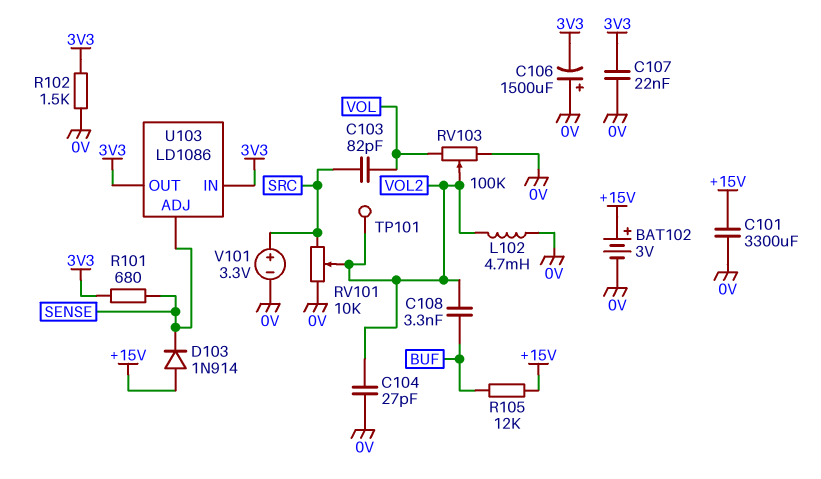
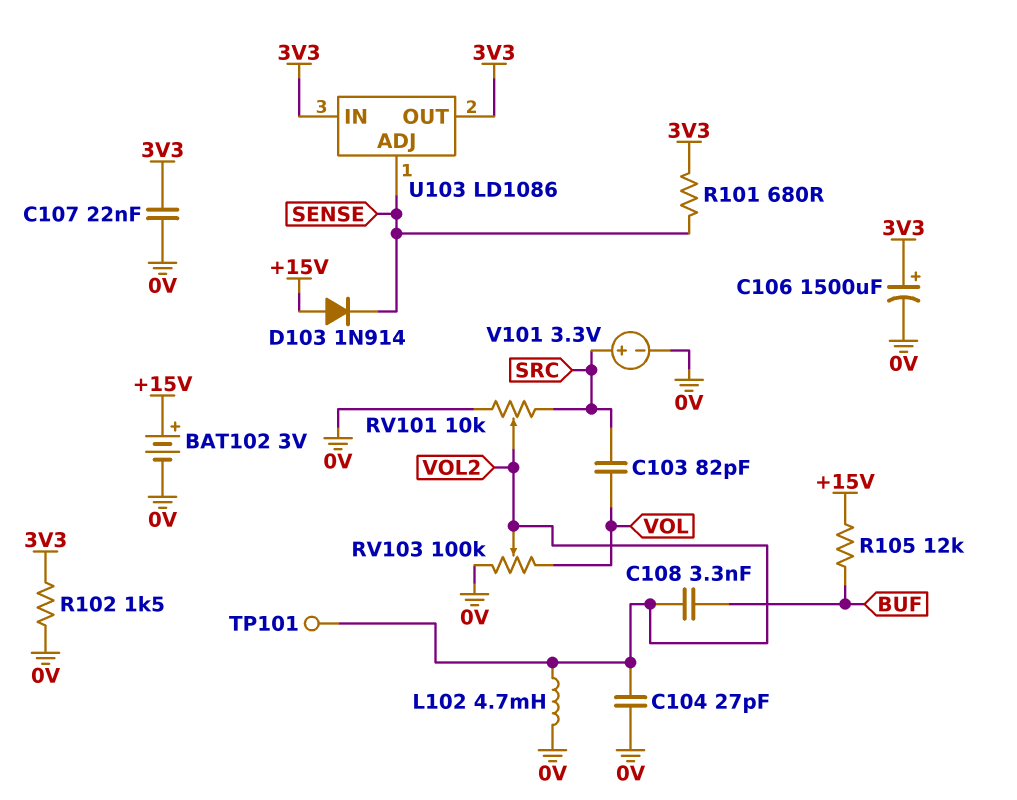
C101: 3300uF (+15V, 0V) -> none
C106: 1500uF (plus 0V, minus 3V3) -> 1500uF (plus 3V3, minus 0V)

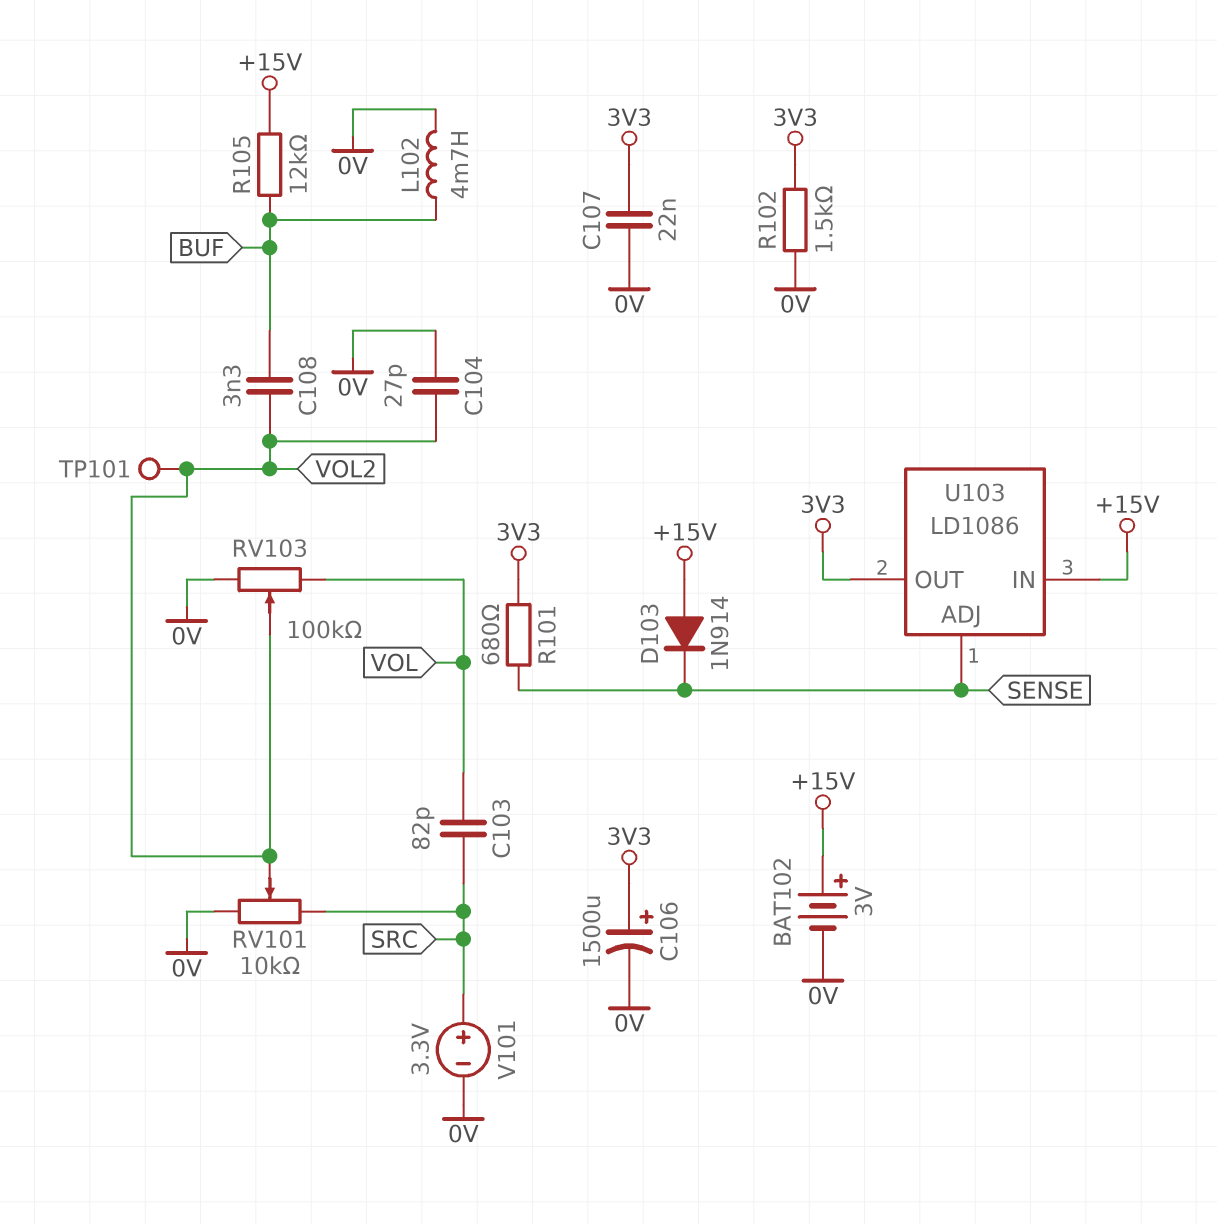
L102: 4.7mH (0V, VOL2) -> 4.7mH (0V, BUF)
U103 pin IN: 3V3 -> +15V

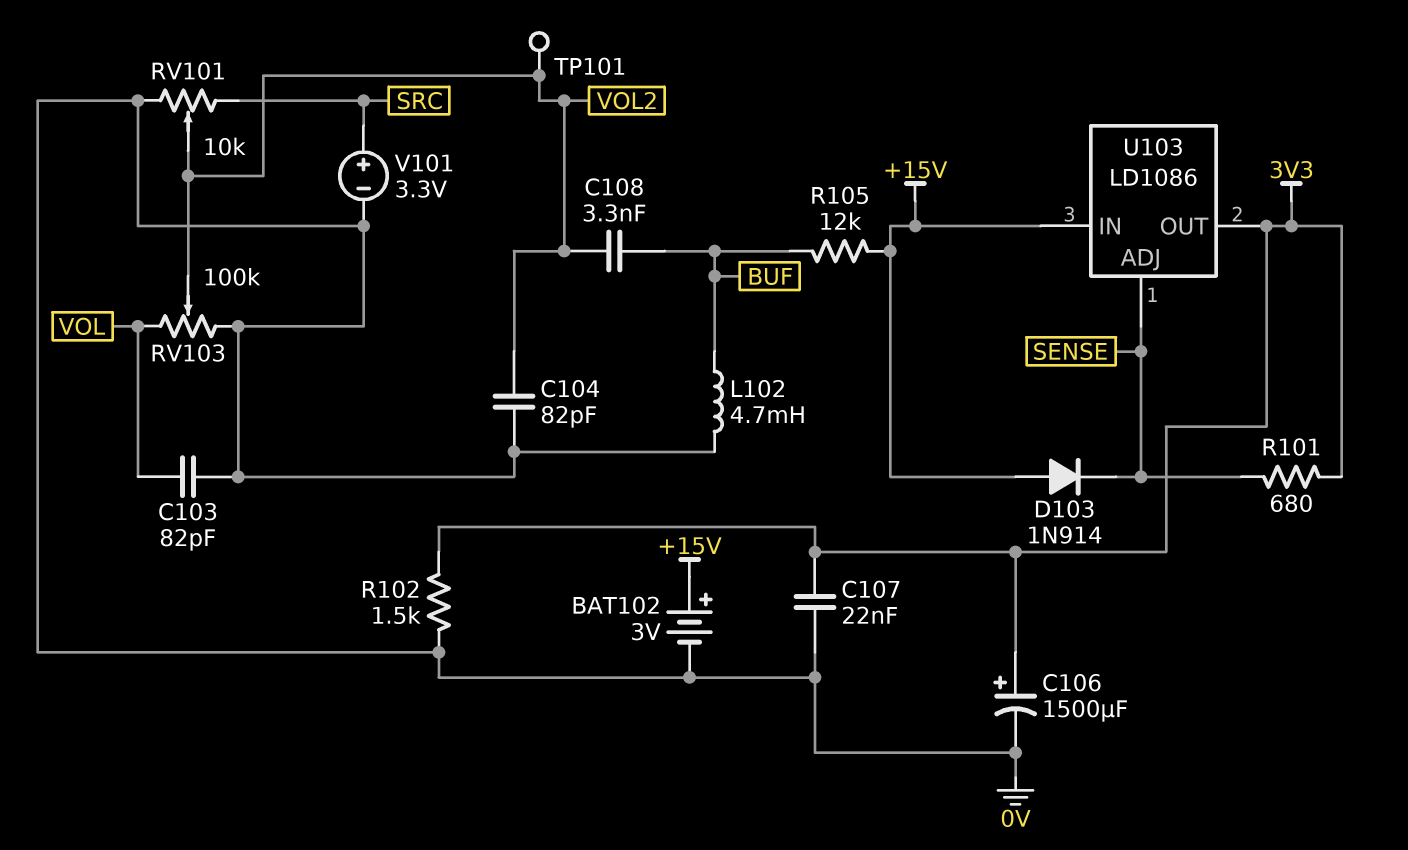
C103: 82pF (SRC, VOL) -> 82pF (0V, VOL)
C104: 27pF (0V, VOL2) -> 82pF (0V, VOL2)

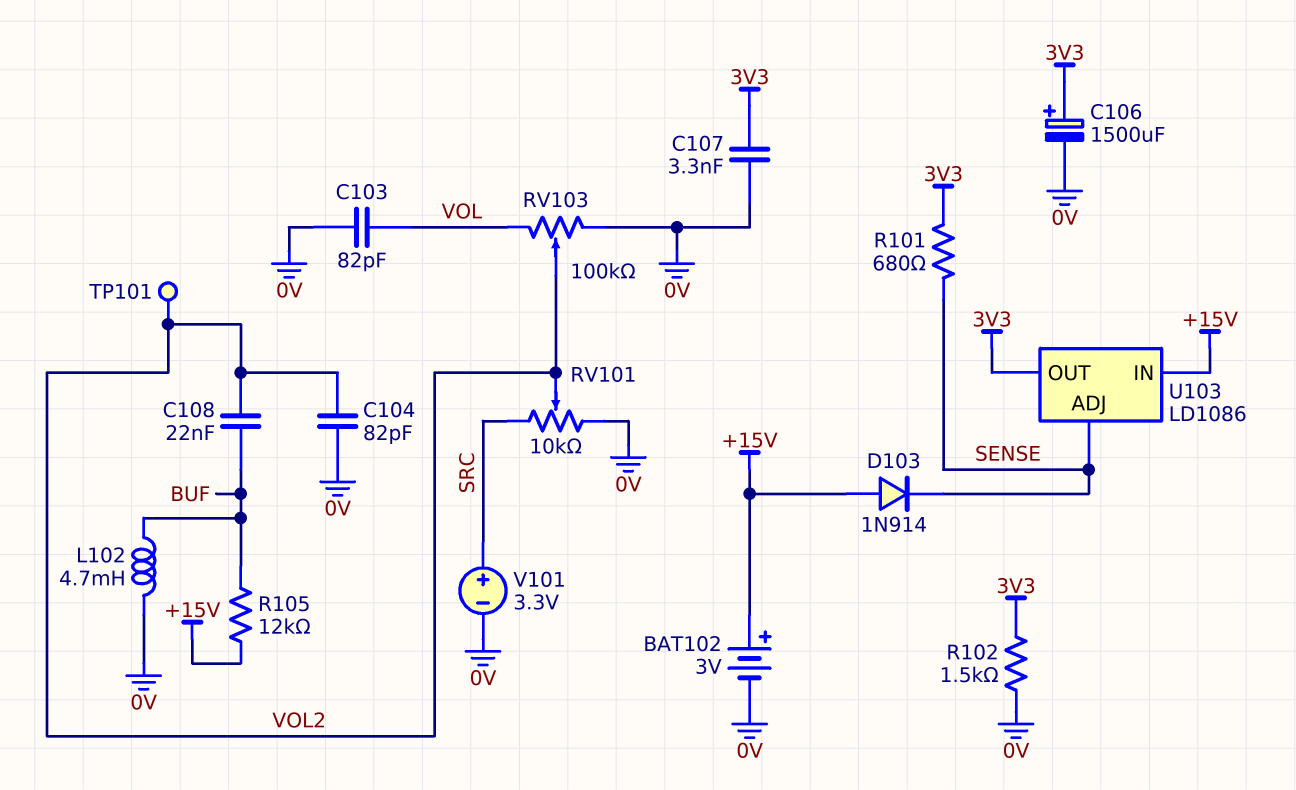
C107: 22nF (0V, 3V3) -> 3.3nF (0V, 3V3)
C108: 3.3nF (BUF, VOL2) -> 22nF (BUF, VOL2)

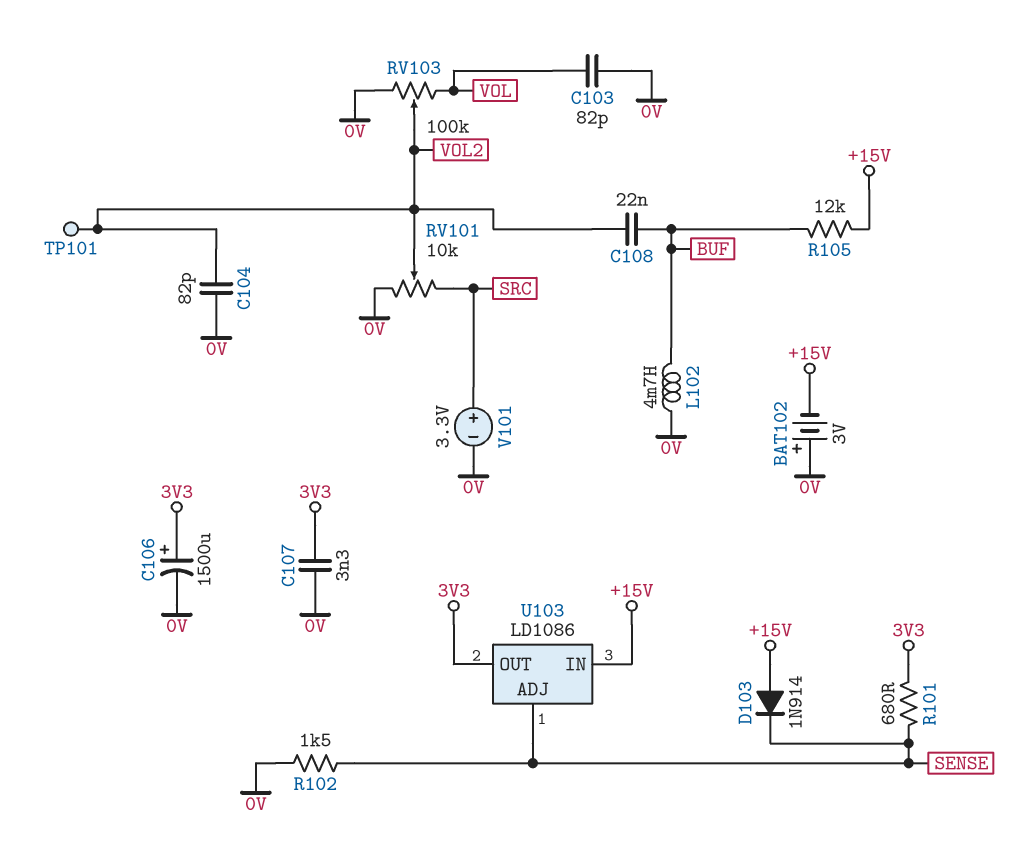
BAT102: 3V (plus +15V, minus 0V) -> 3V (plus 0V, minus +15V)
R102: 1.5k (0V, 3V3) -> 1.5k (0V, SENSE)

